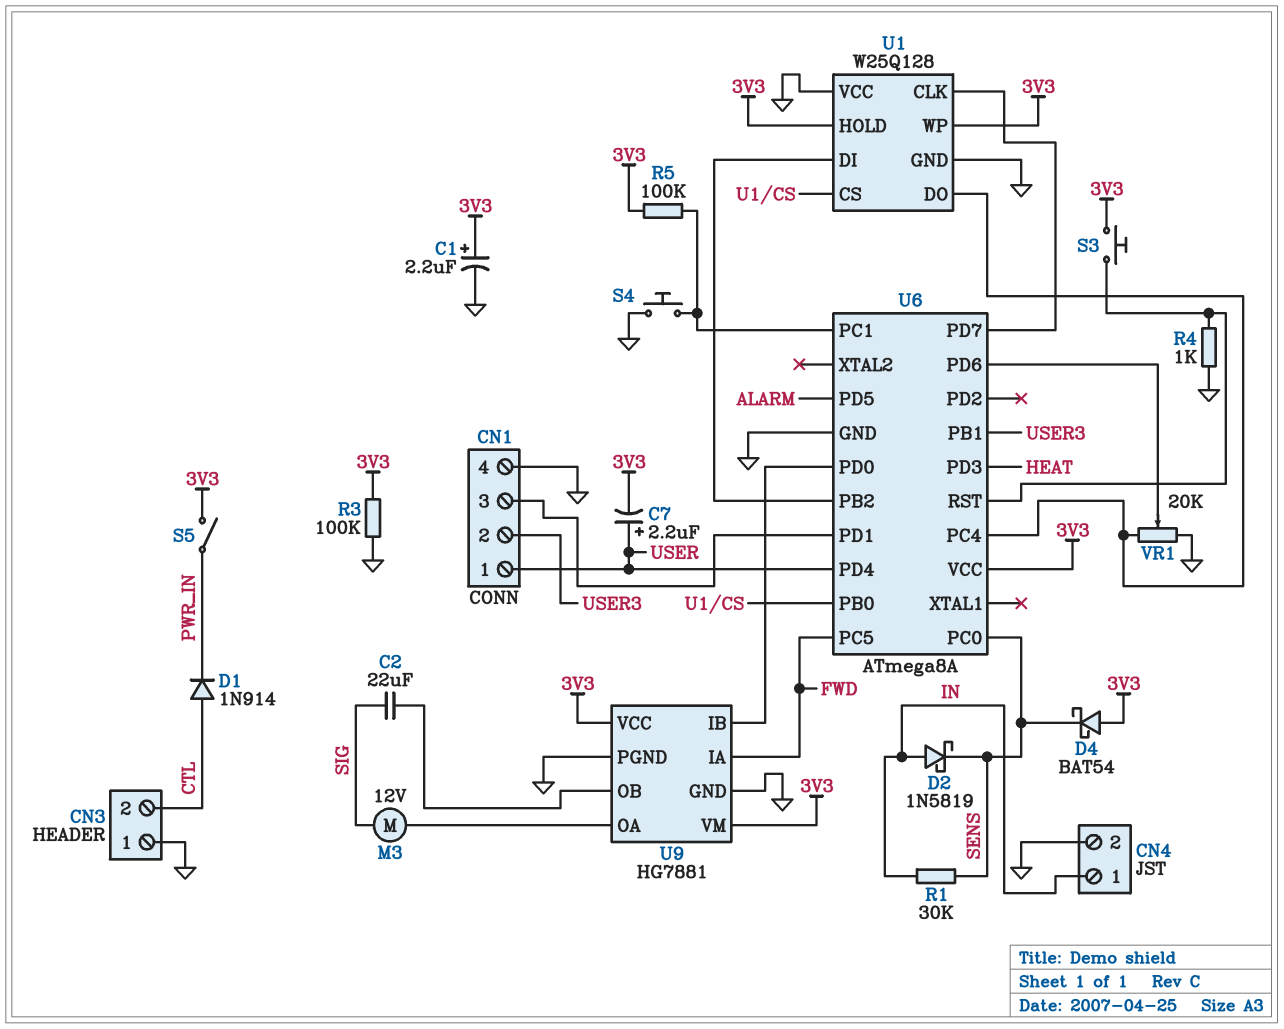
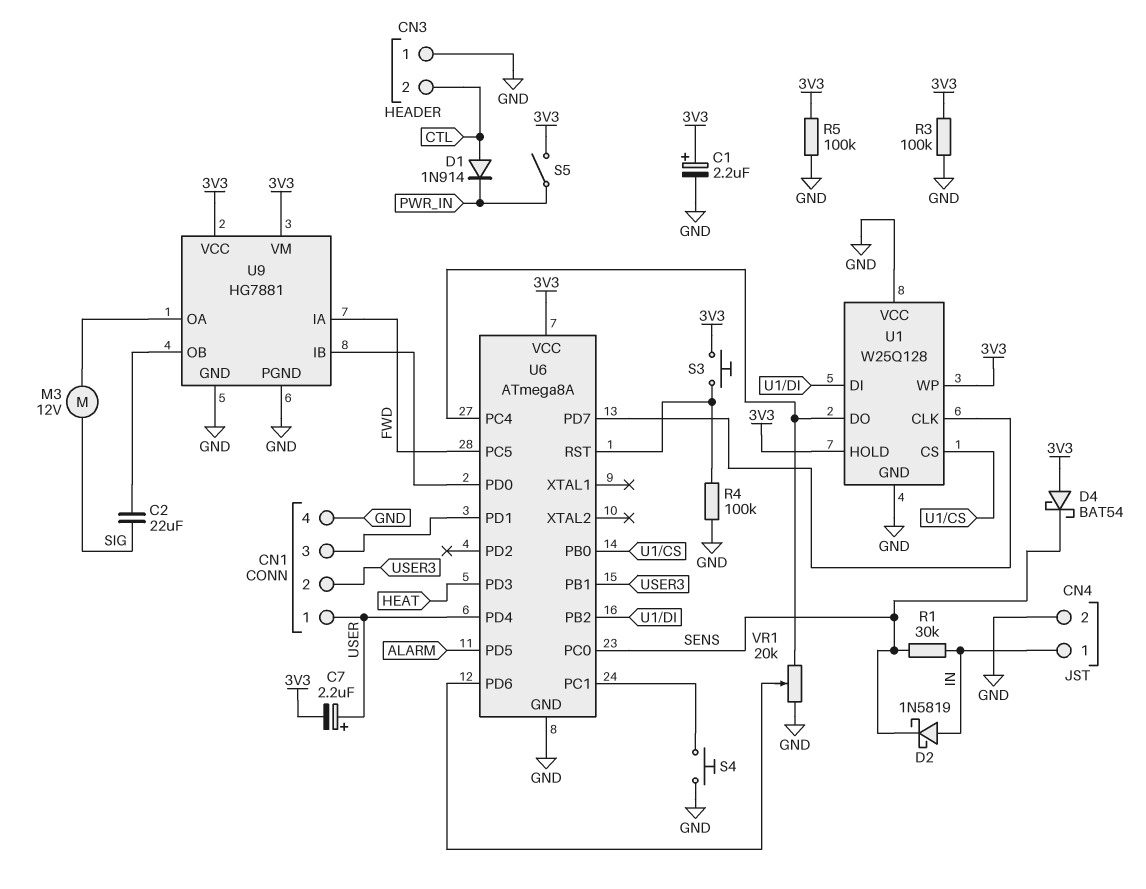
R4: 1k (GND, U6/RST) -> 100k (GND, U6/RST)
R5: 100k (3V3, U6/PC1) -> 100k (3V3, GND)

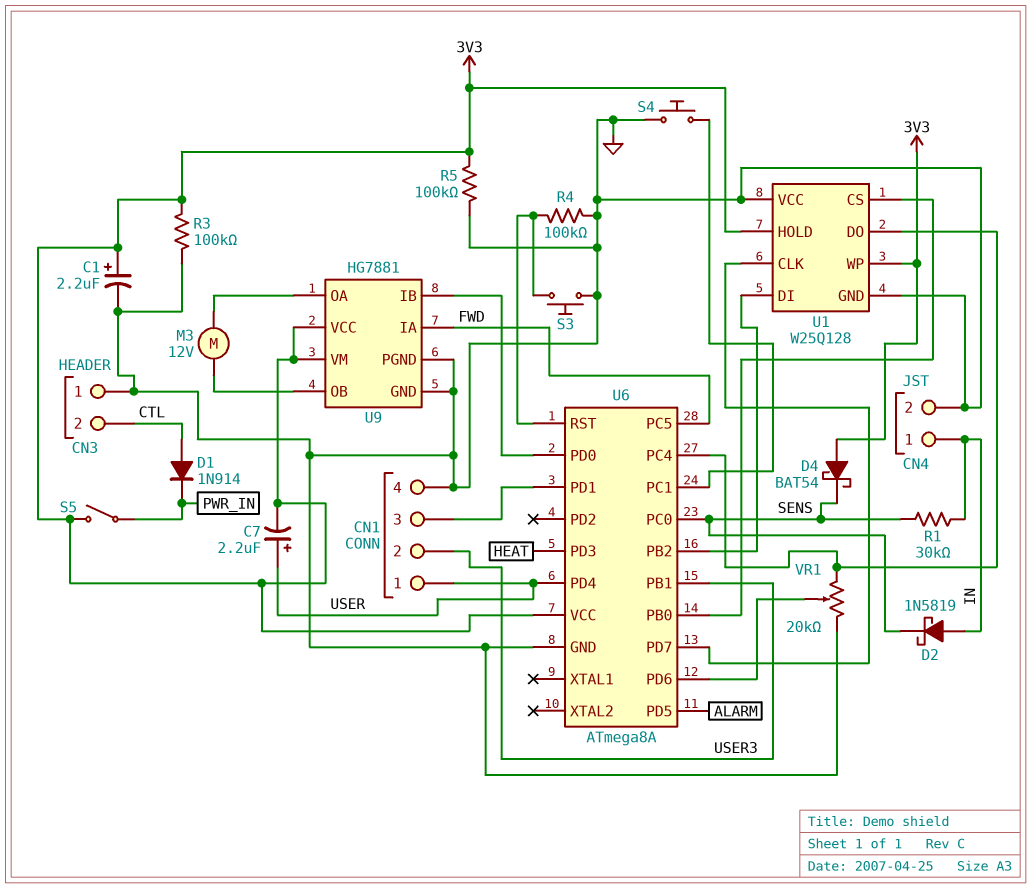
C2: 22uF (SIG, U9/OB) -> none
M3: motor 12V (SIG, U9/OA) -> motor 12V (U9/OA, U9/OB)
S3: button (3V3, U6/RST) -> button (GND, U6/RST)

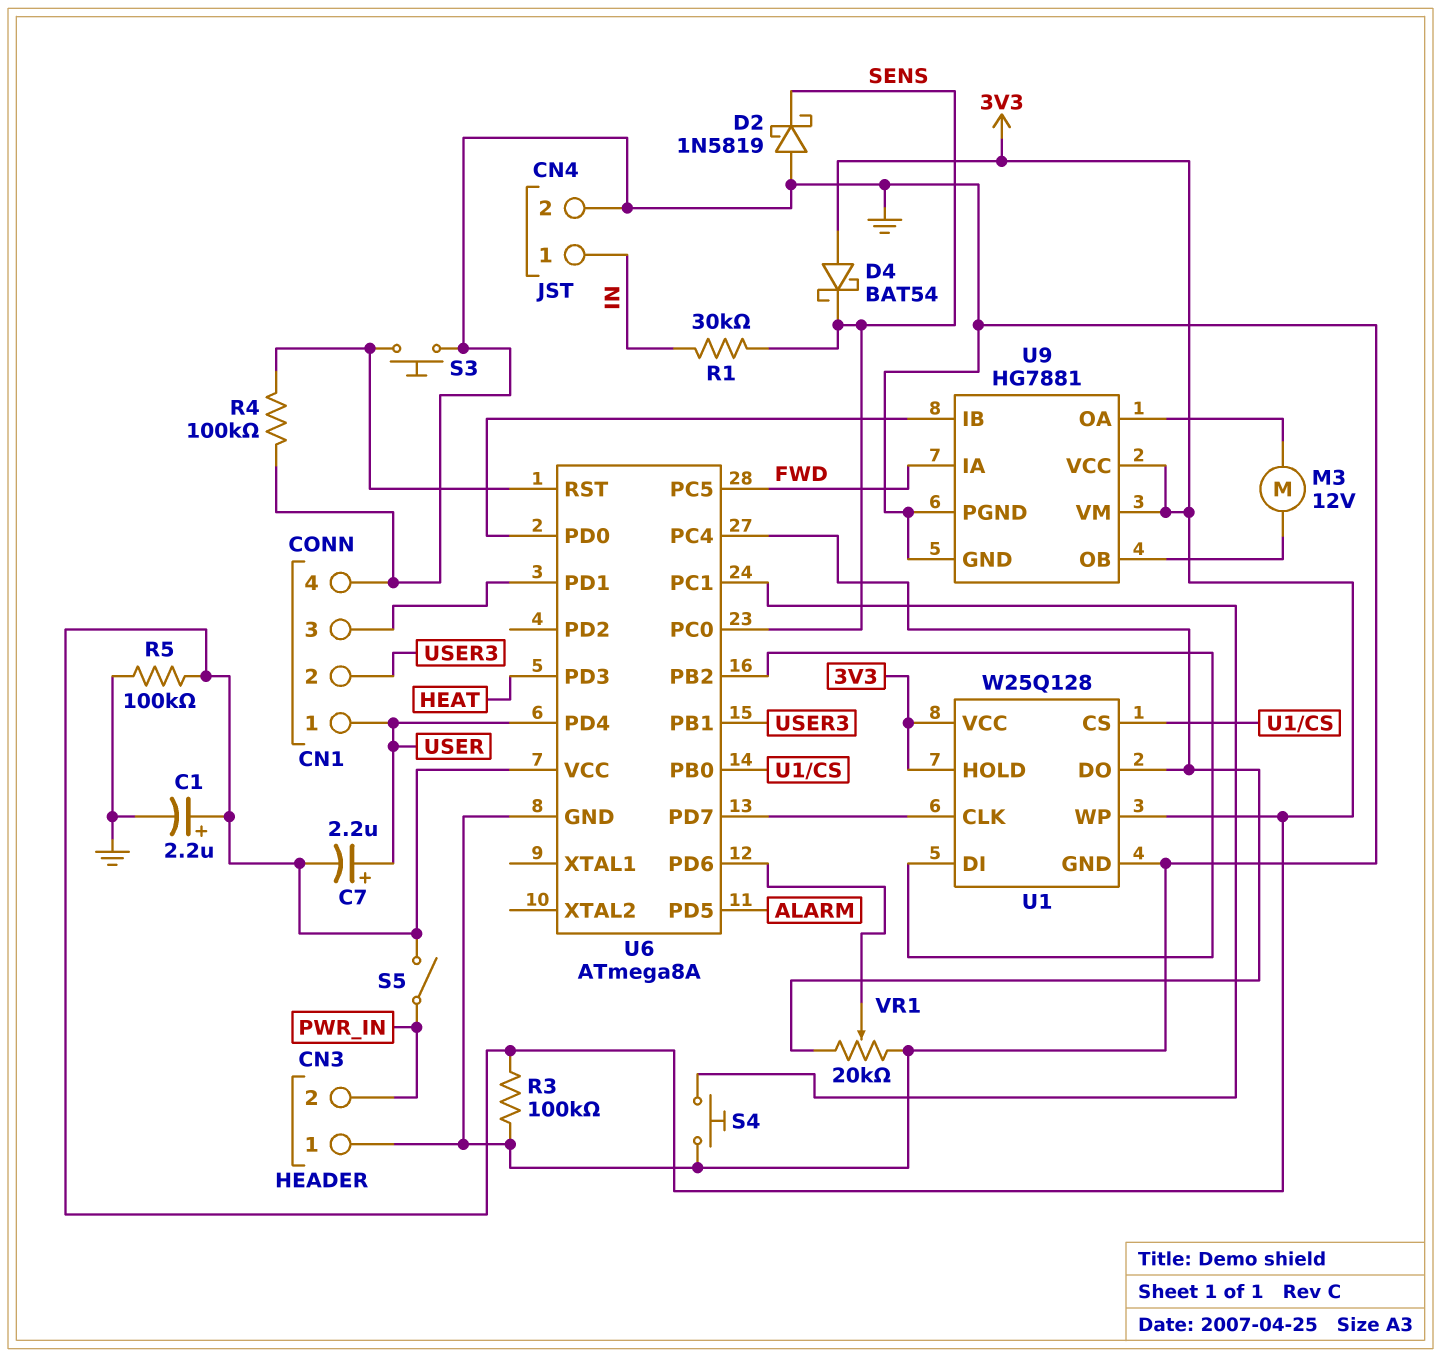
CN3 pin 2: CTL -> PWR_IN
D1: diode 1N914 (A CTL, K PWR_IN) -> none
D2: schottky 1N5819 (A IN, K SENS) -> schottky 1N5819 (A GND, K SENS)
U1 pin VCC: GND -> 3V3

